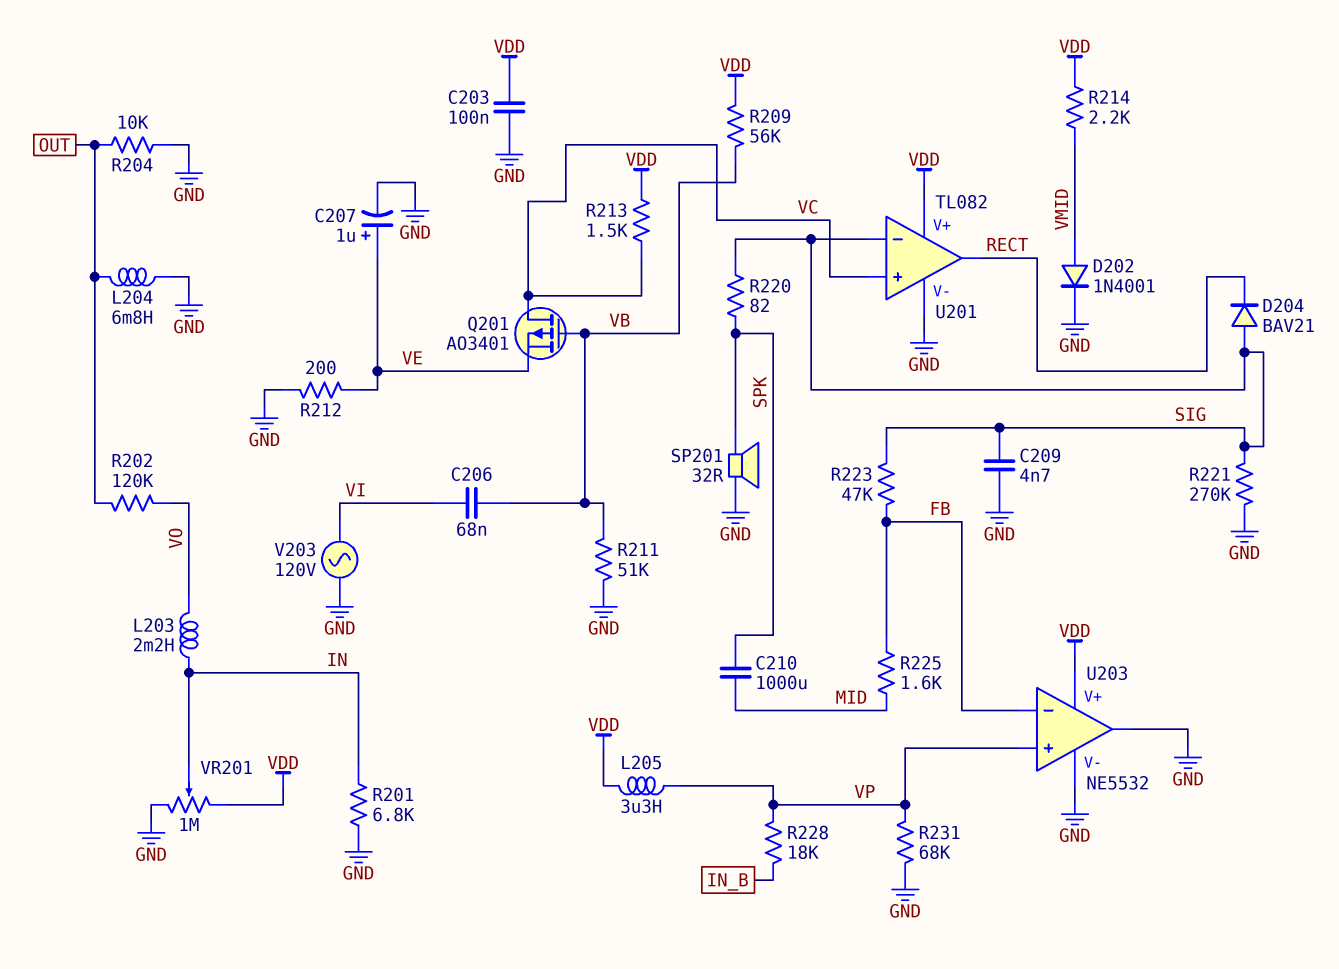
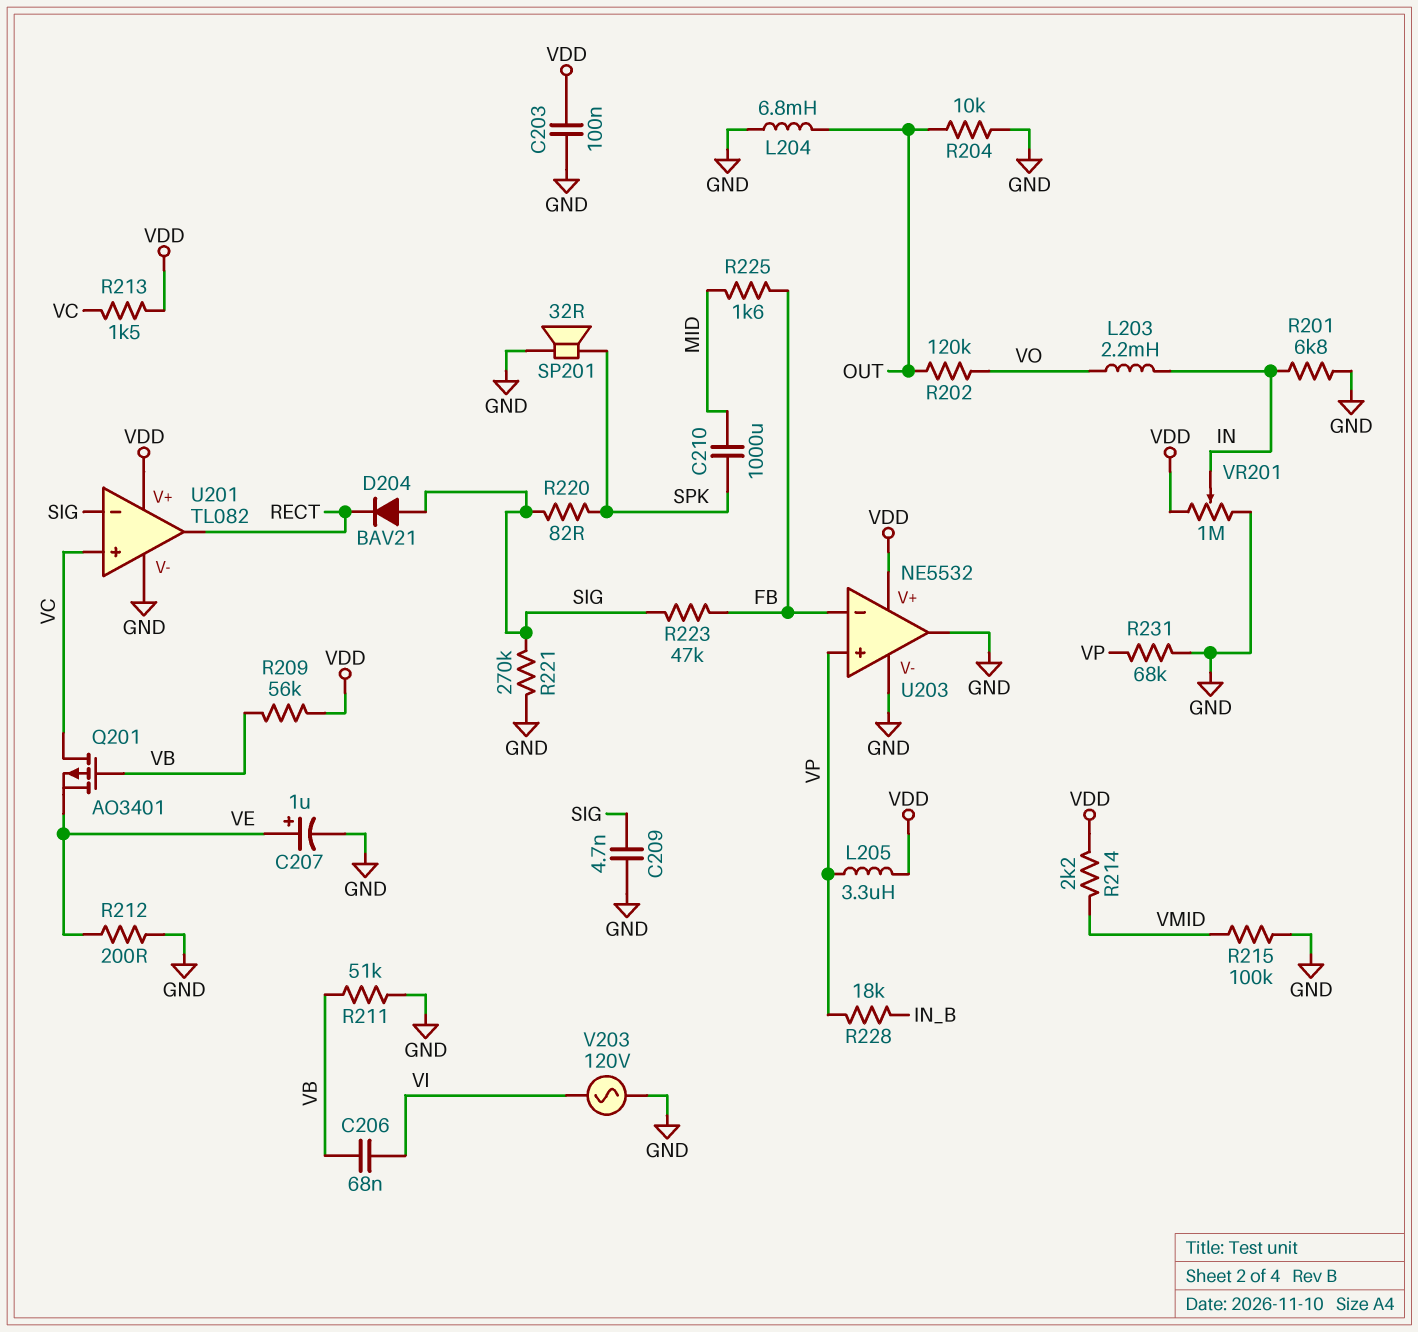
D202: diode 1N4001 (A VMID, K GND) -> none
R215: none -> 100k (GND, VMID)

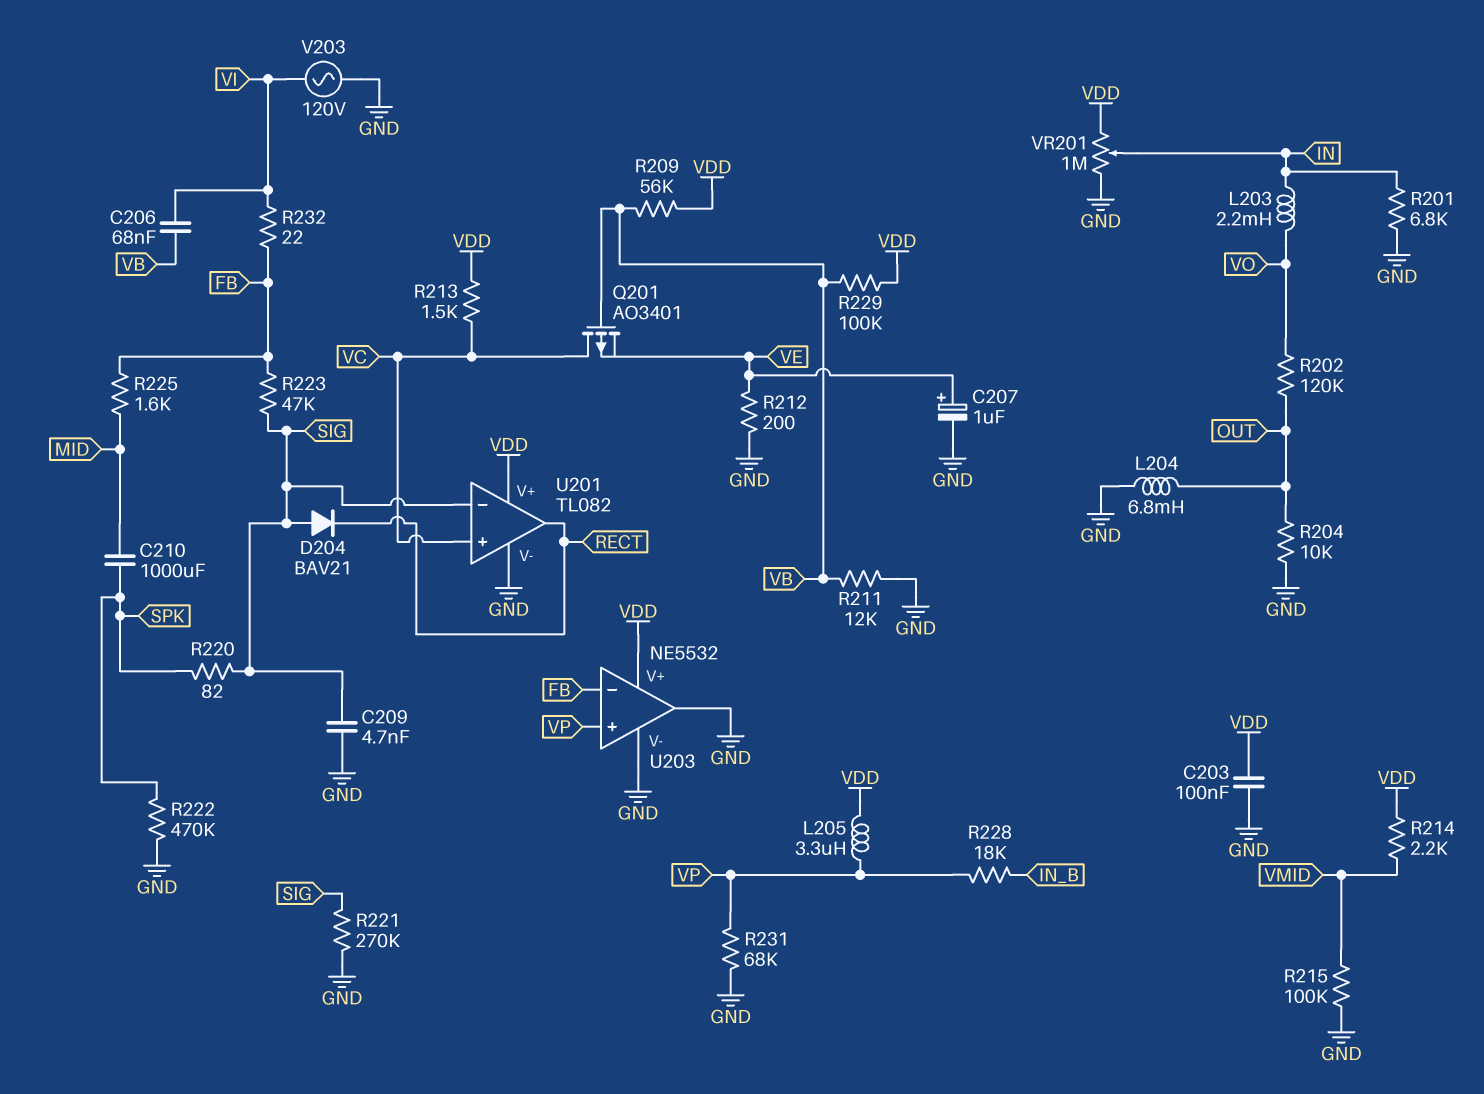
R211: 51k (GND, VB) -> 12k (GND, VB)
R222: none -> 470k (GND, SPK)
R229: none -> 100k (VB, VDD)
R232: none -> 22 (FB, VI)
SP201: speaker 32R (GND, SPK) -> none

